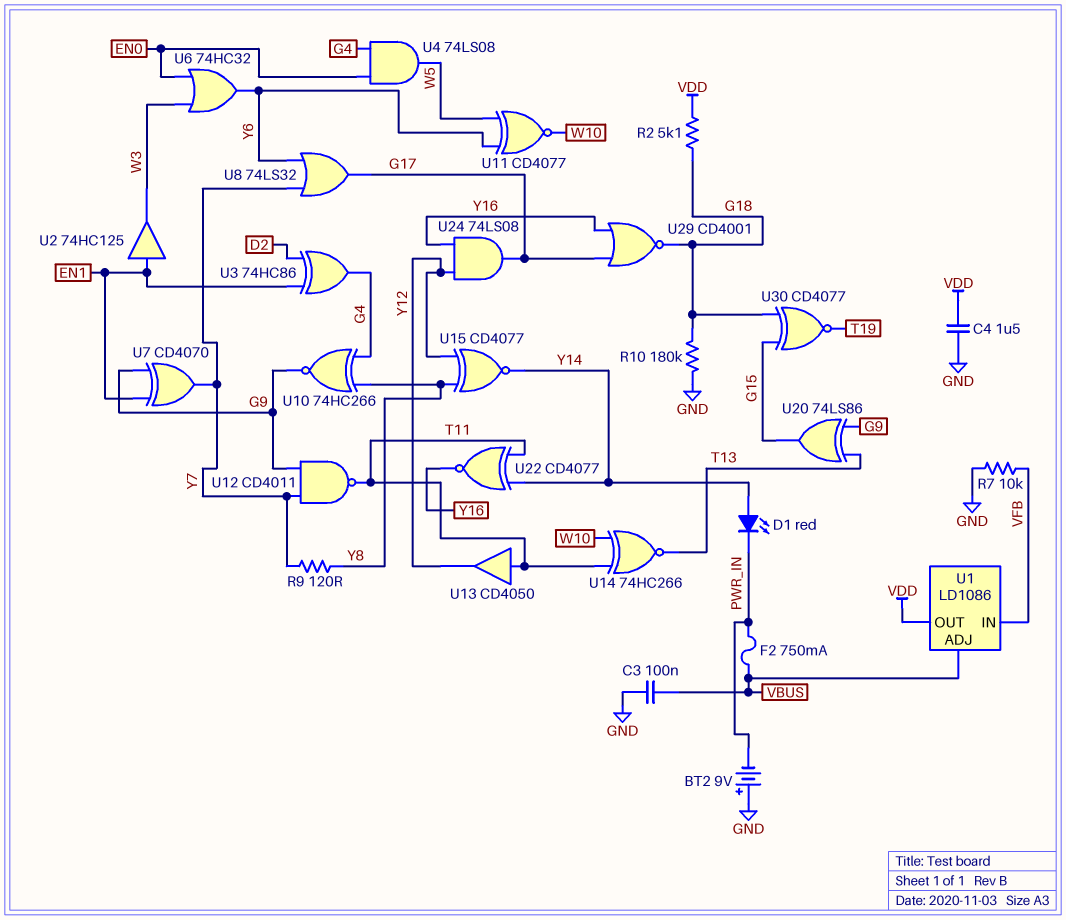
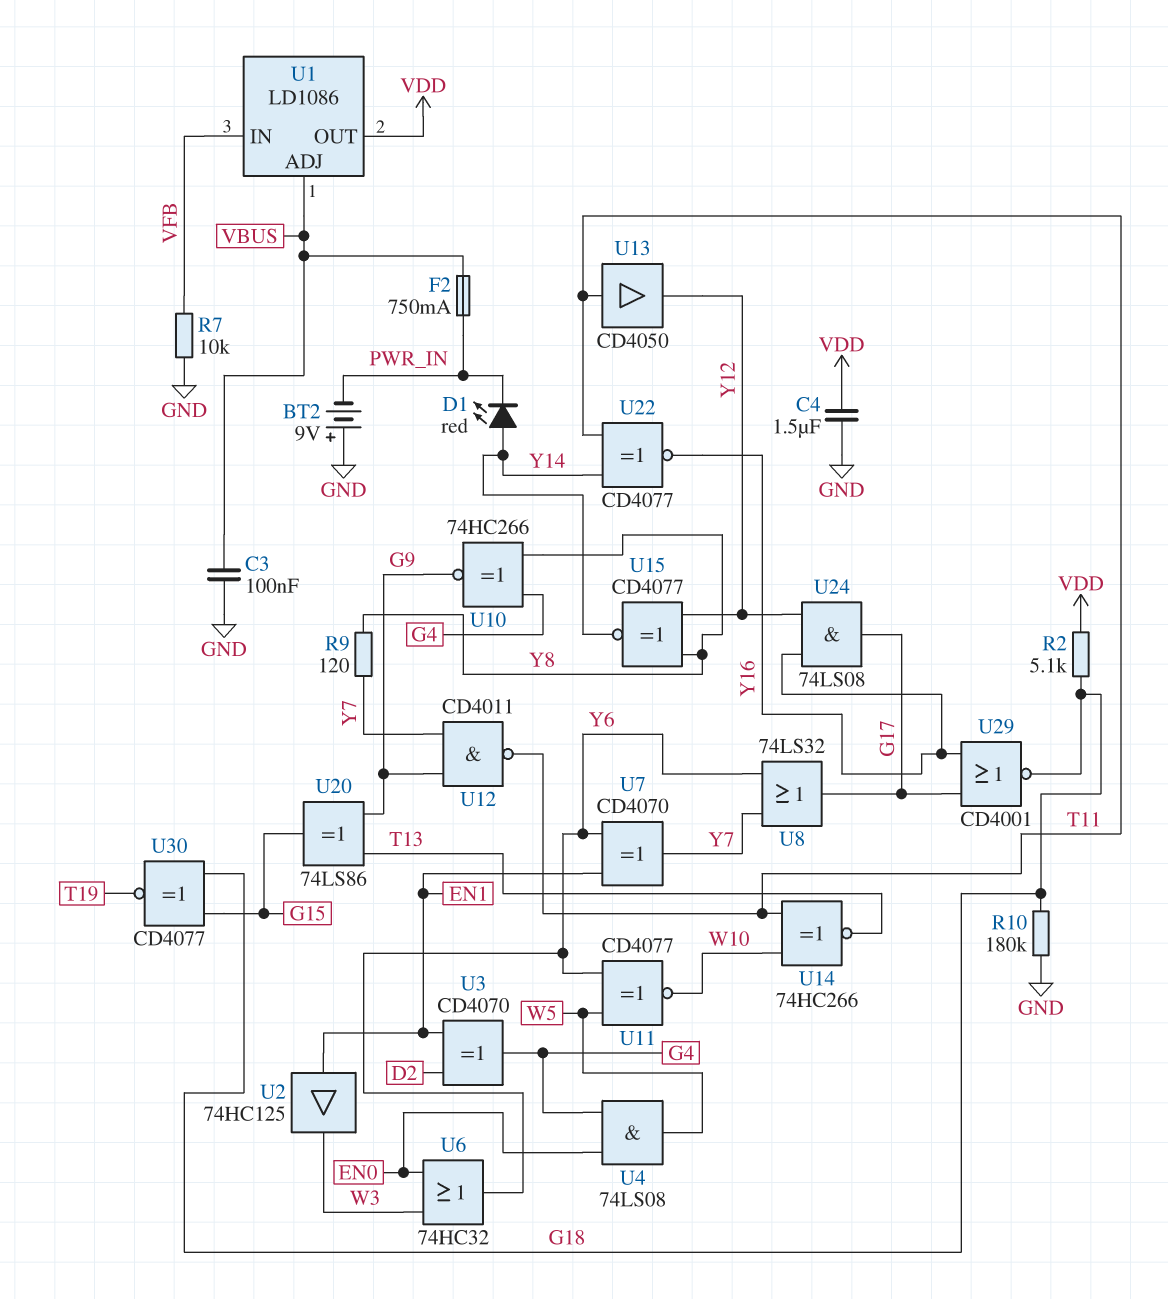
U3: XOR 74HC86 (in D2, in EN1, out G4) -> XOR CD4070 (in D2, in EN1, out G4)
U7: XOR CD4070 (in EN1, in G9, out Y7) -> XOR CD4070 (in EN1, in Y6, out Y7)

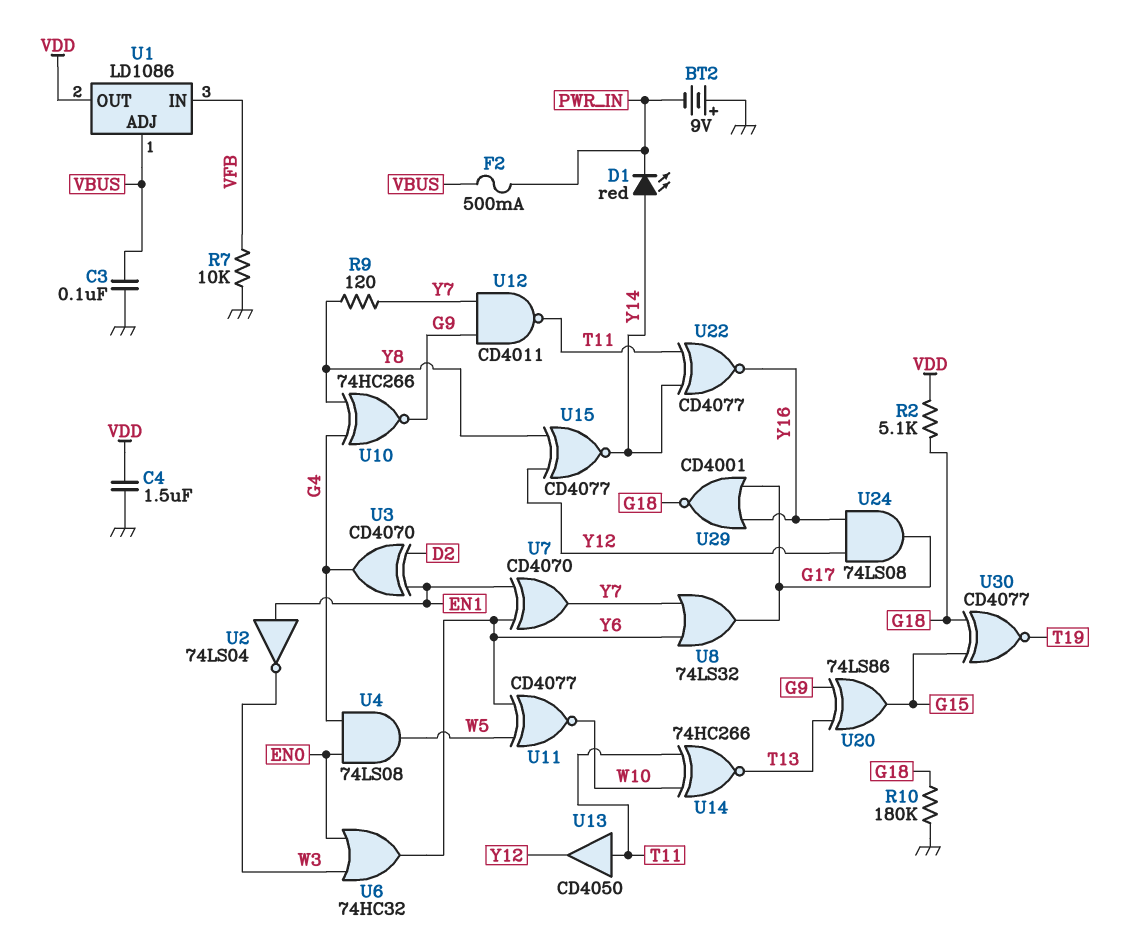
F2: 750mA (PWR_IN, VBUS) -> 500mA (PWR_IN, VBUS)
U2: buffer 74HC125 (in EN1, out W3) -> NOT 74LS04 (in EN1, out W3)

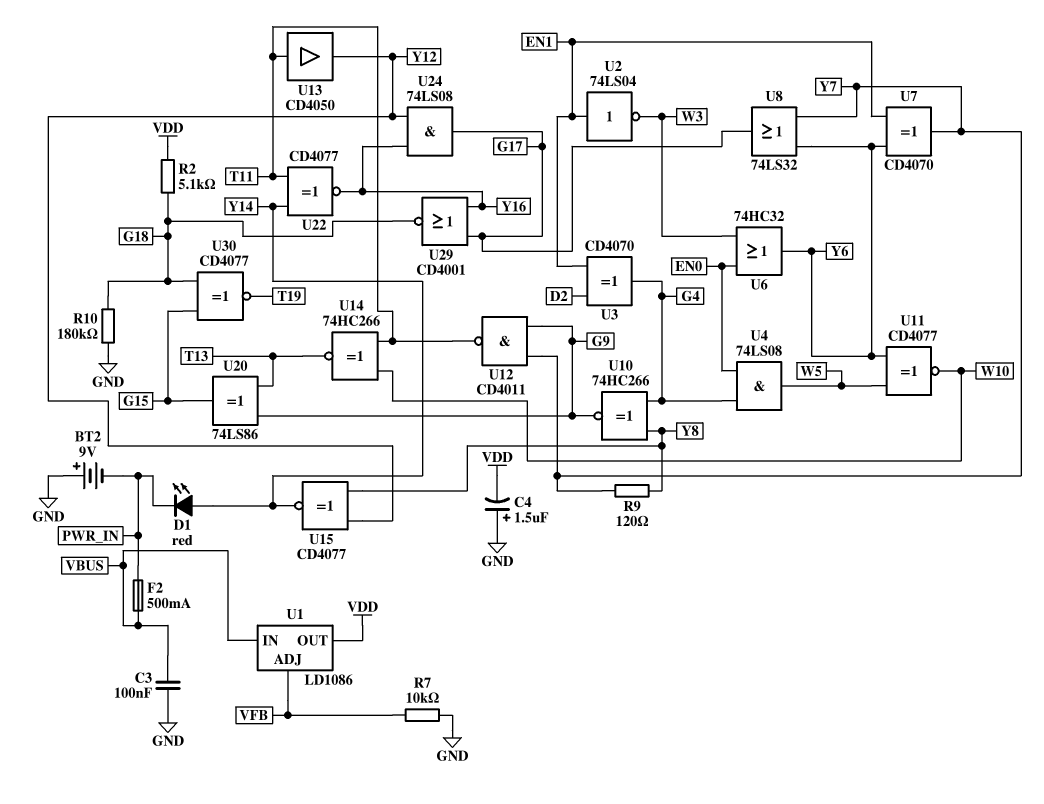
C4: 1.5uF (GND, VDD) -> 1.5uF (plus GND, minus VDD)
U1 pin ADJ: VBUS -> VFB
U1 pin IN: VFB -> VBUS

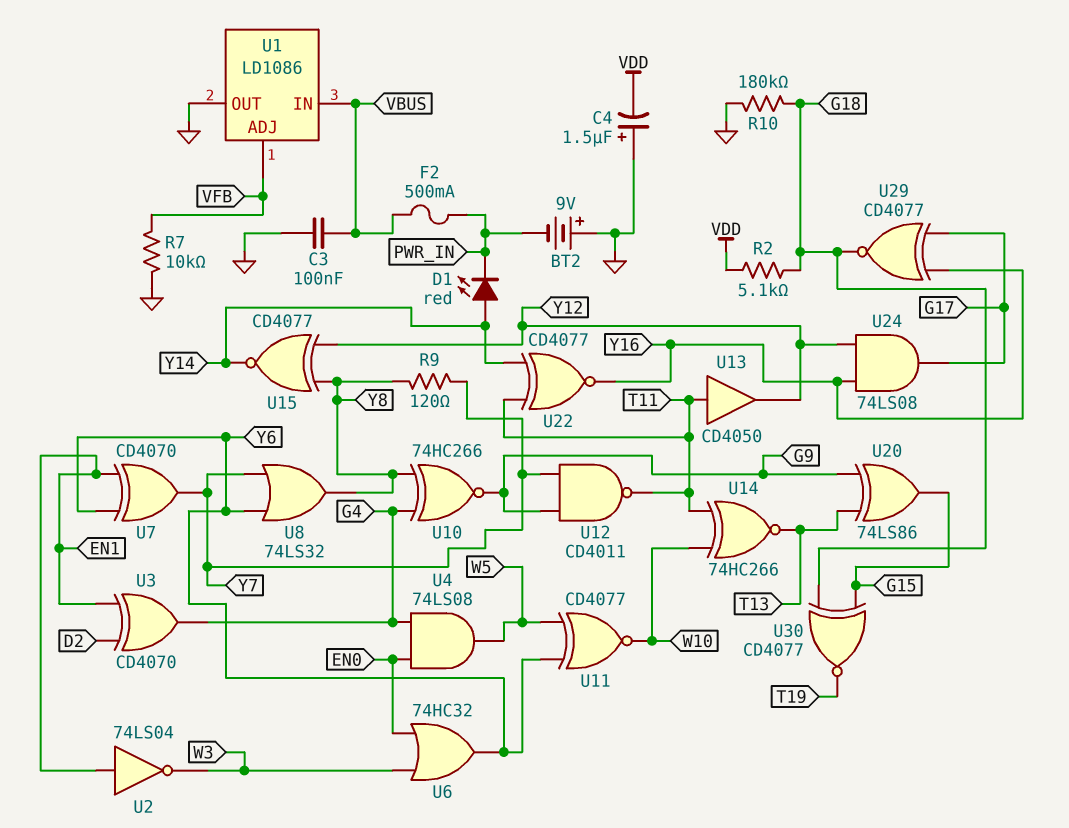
U1 pin OUT: VDD -> GND
U8: OR 74LS32 (in Y6, in Y7, out G17) -> OR 74LS32 (in Y6, in Y7, out Y8)
U29: NOR CD4001 (in G17, in Y16, out G18) -> XNOR CD4077 (in G17, in Y16, out G18)

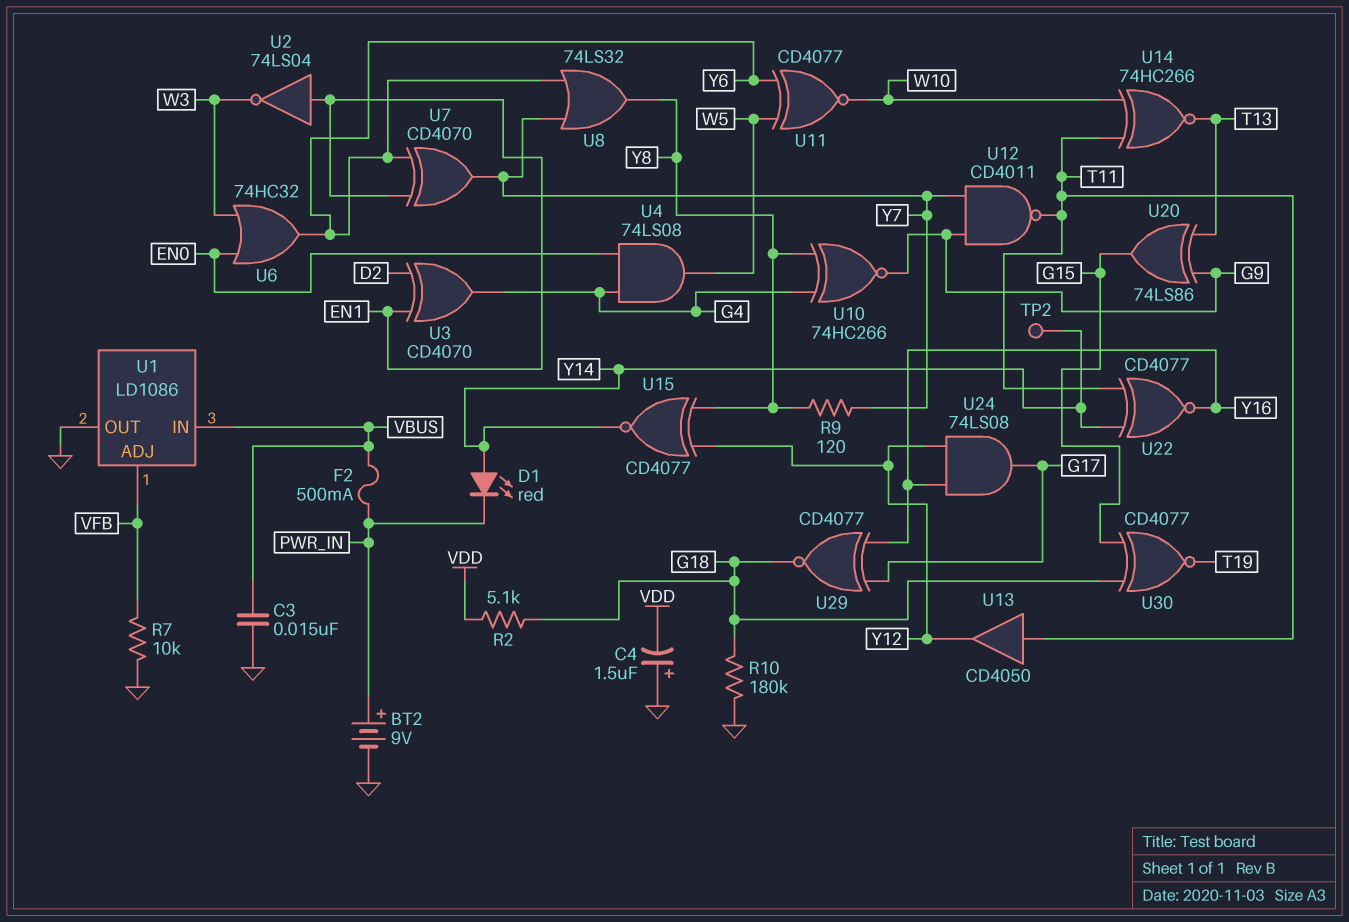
BT2: 9V (plus GND, minus PWR_IN) -> 9V (plus PWR_IN, minus GND)
C3: 100nF (GND, VBUS) -> 15nF (GND, VBUS)
TP2: none -> test point (Y14)

